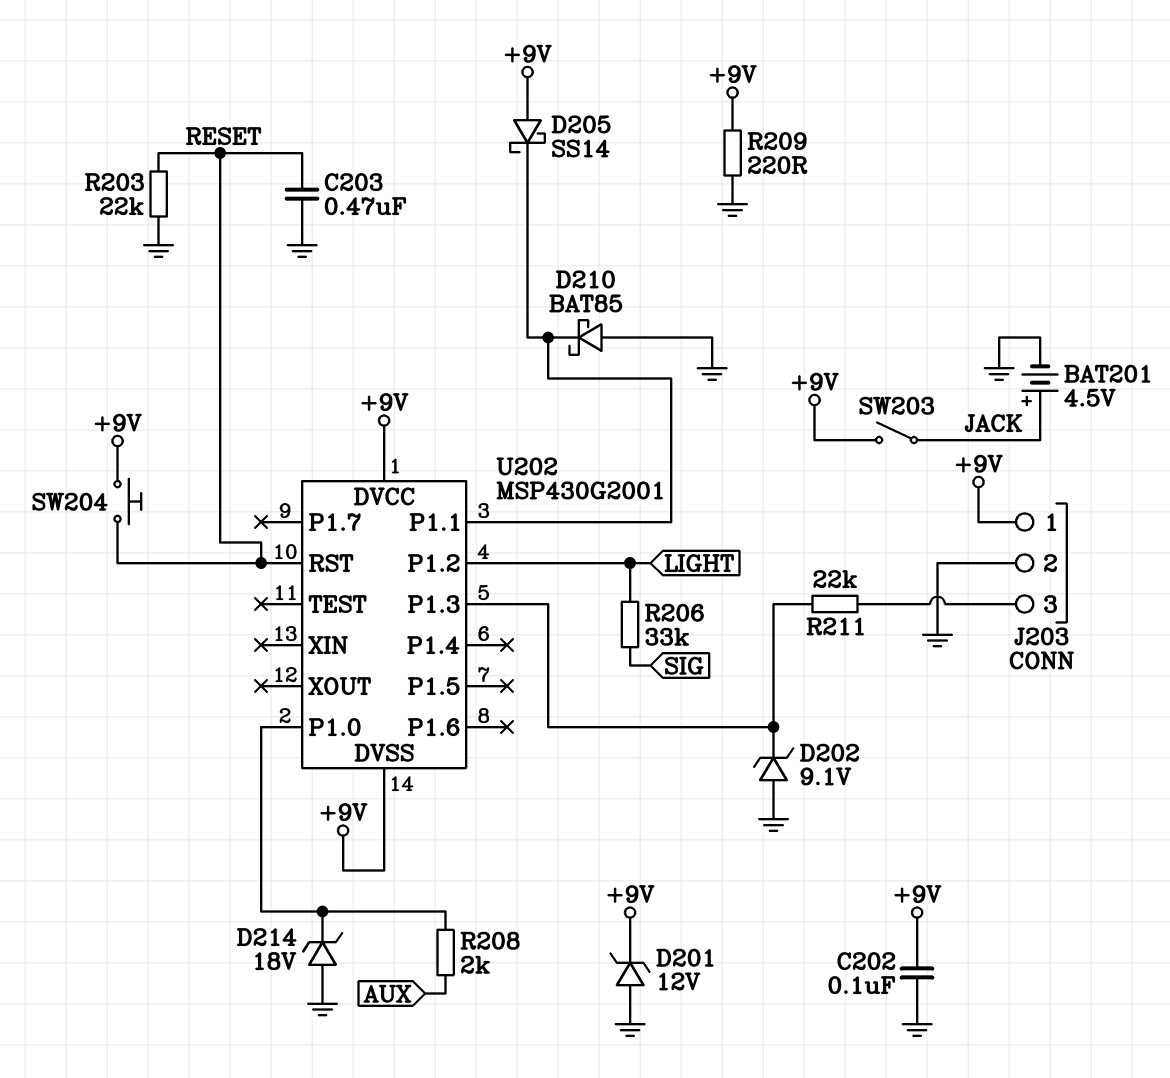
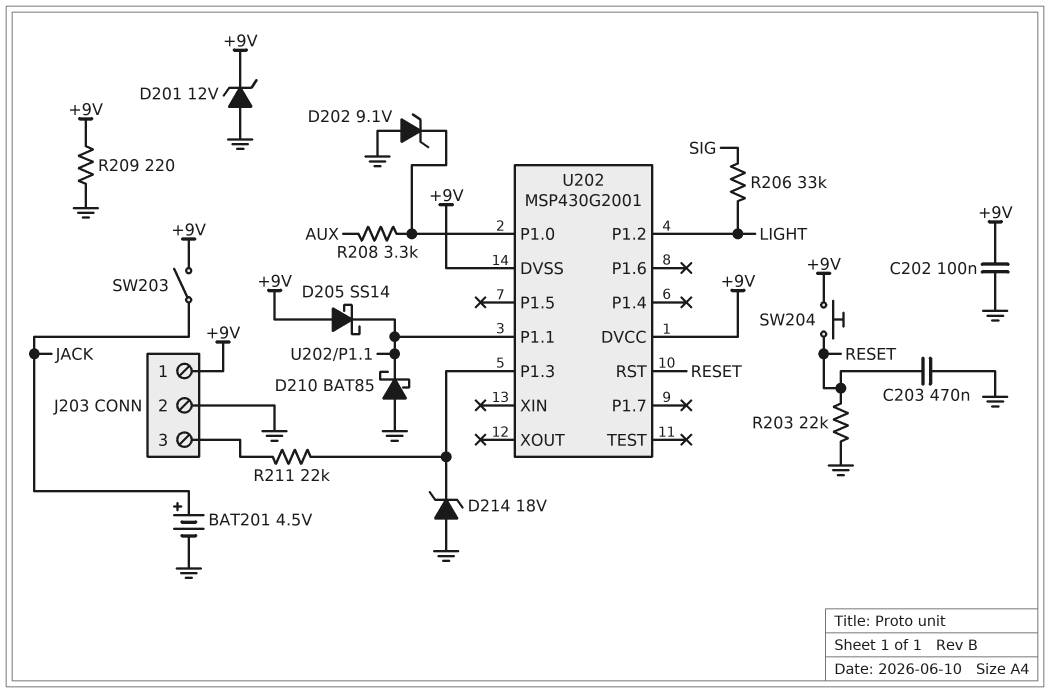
D202: zener 9.1V (A GND, K U202/P1.3) -> zener 9.1V (A GND, K U202/P1.0)
D214: zener 18V (A GND, K U202/P1.0) -> zener 18V (A GND, K U202/P1.3)
R208: 2k (AUX, U202/P1.0) -> 3.3k (AUX, U202/P1.0)

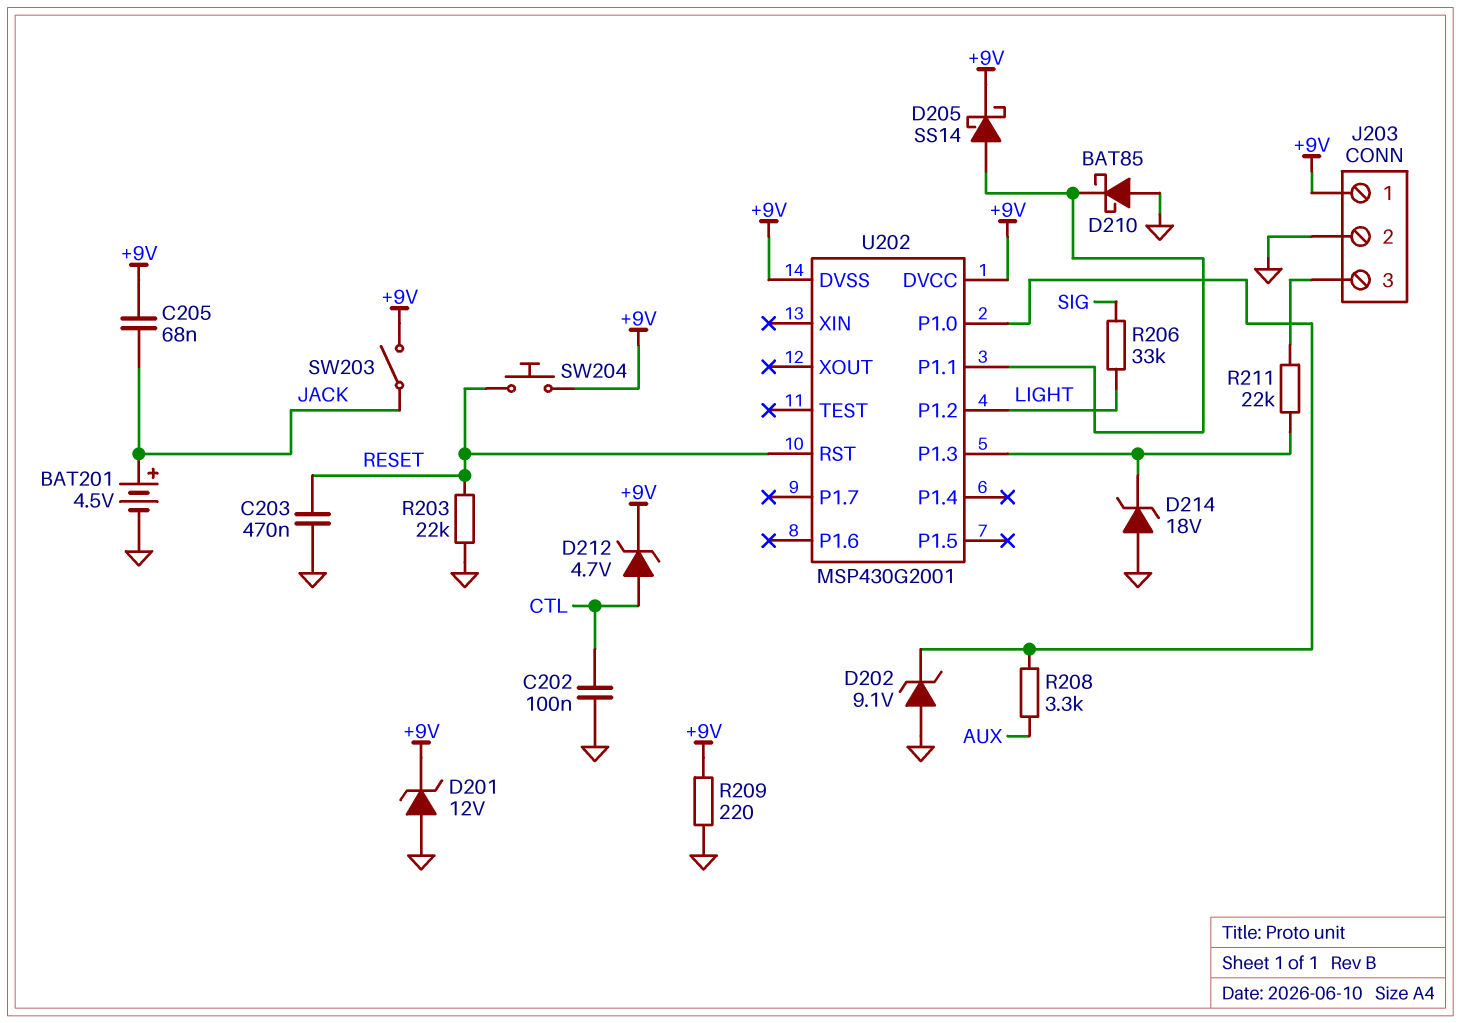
C202: 100nF (+9V, GND) -> 100nF (CTL, GND)
C205: none -> 68nF (+9V, JACK)
D205: schottky SS14 (A +9V, K U202/P1.1) -> schottky SS14 (A U202/P1.1, K +9V)
D212: none -> zener 4.7V (A CTL, K +9V)

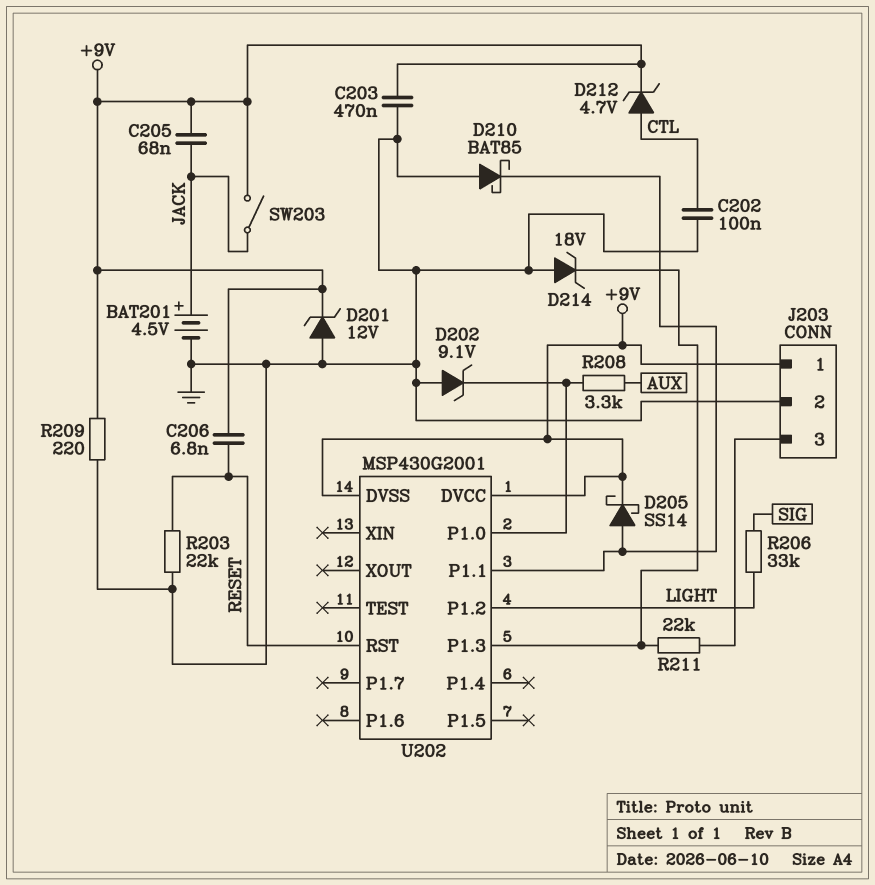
C203: 470nF (GND, RESET) -> 470nF (+9V, GND)
C206: none -> 6.8nF (+9V, RESET)
SW204: button (+9V, RESET) -> none

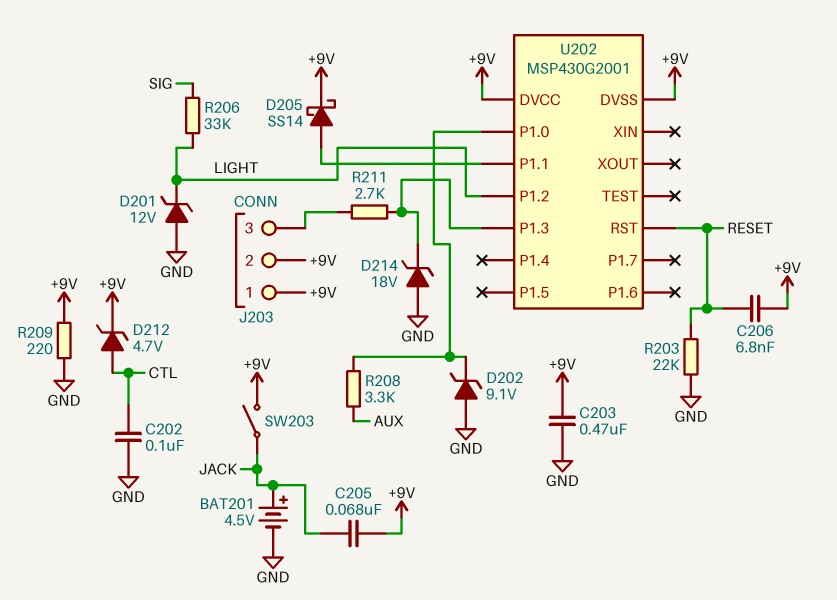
D201: zener 12V (A GND, K +9V) -> zener 12V (A GND, K LIGHT)
D210: schottky BAT85 (A GND, K U202/P1.1) -> none
J203 pin 2: GND -> +9V
R211: 22k (J203/3, U202/P1.3) -> 2.7k (J203/3, U202/P1.3)

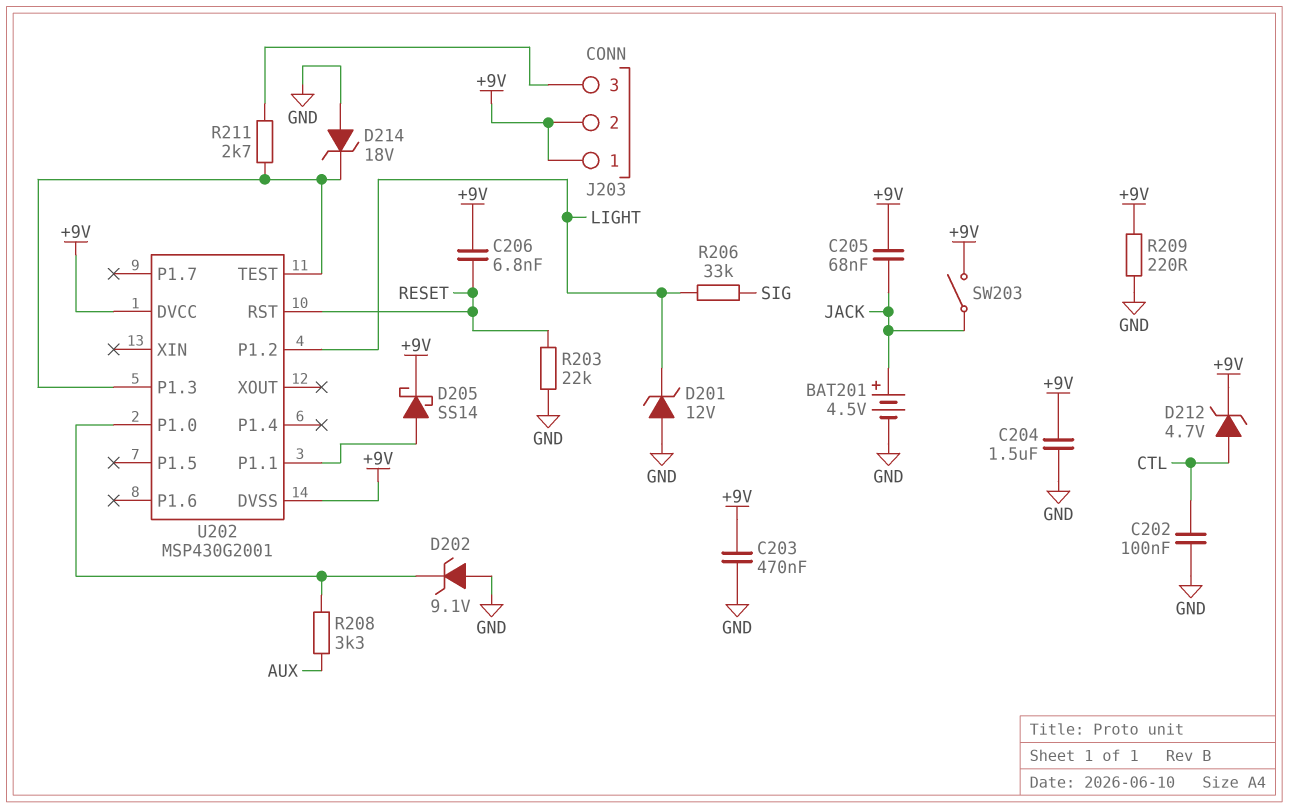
C204: none -> 1.5uF (+9V, GND)
U202 pin TEST: none -> U202/P1.3

